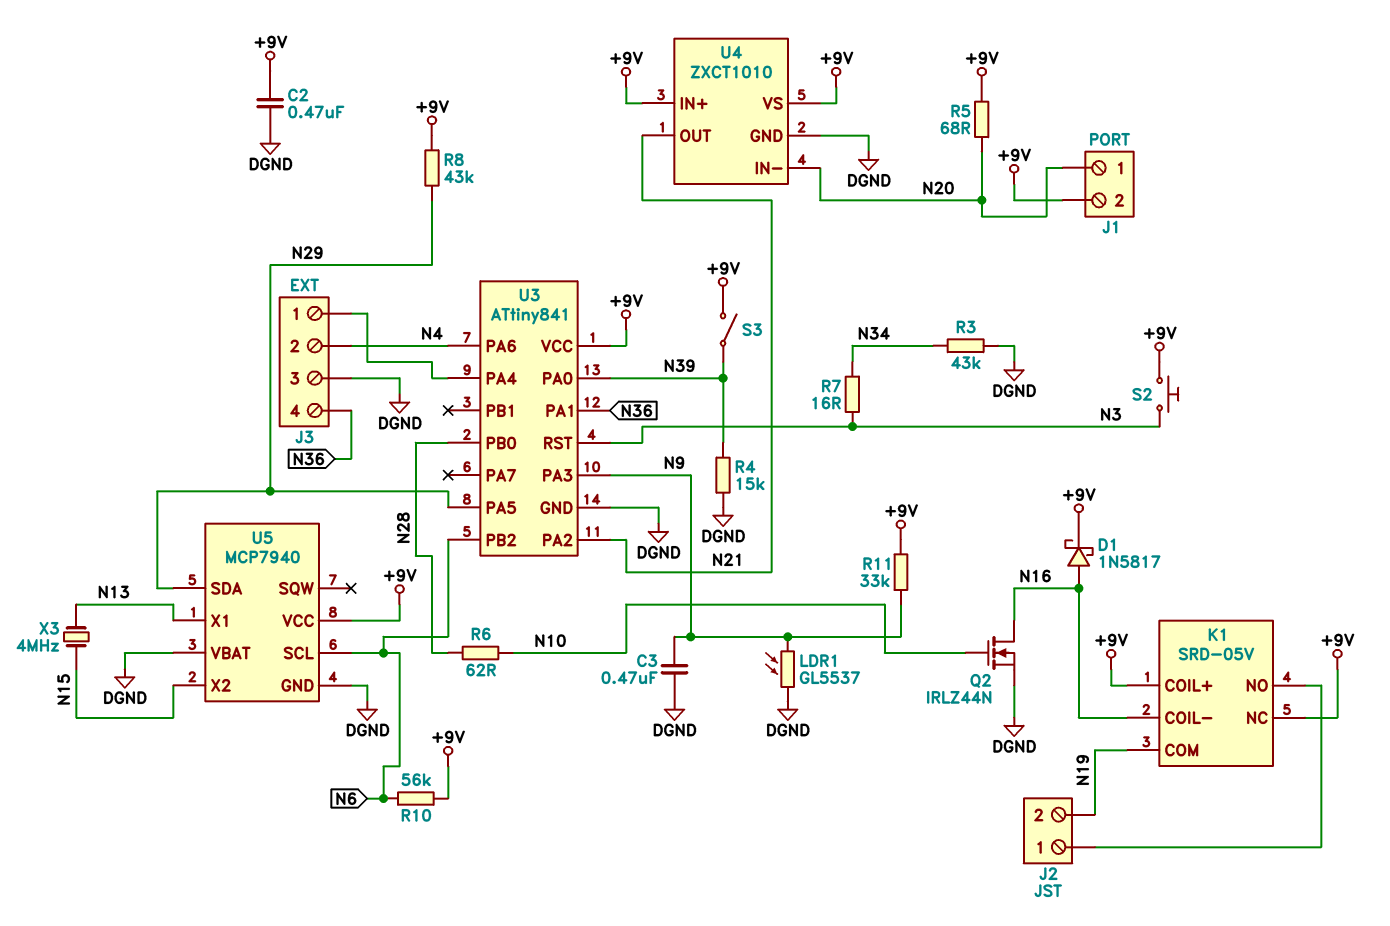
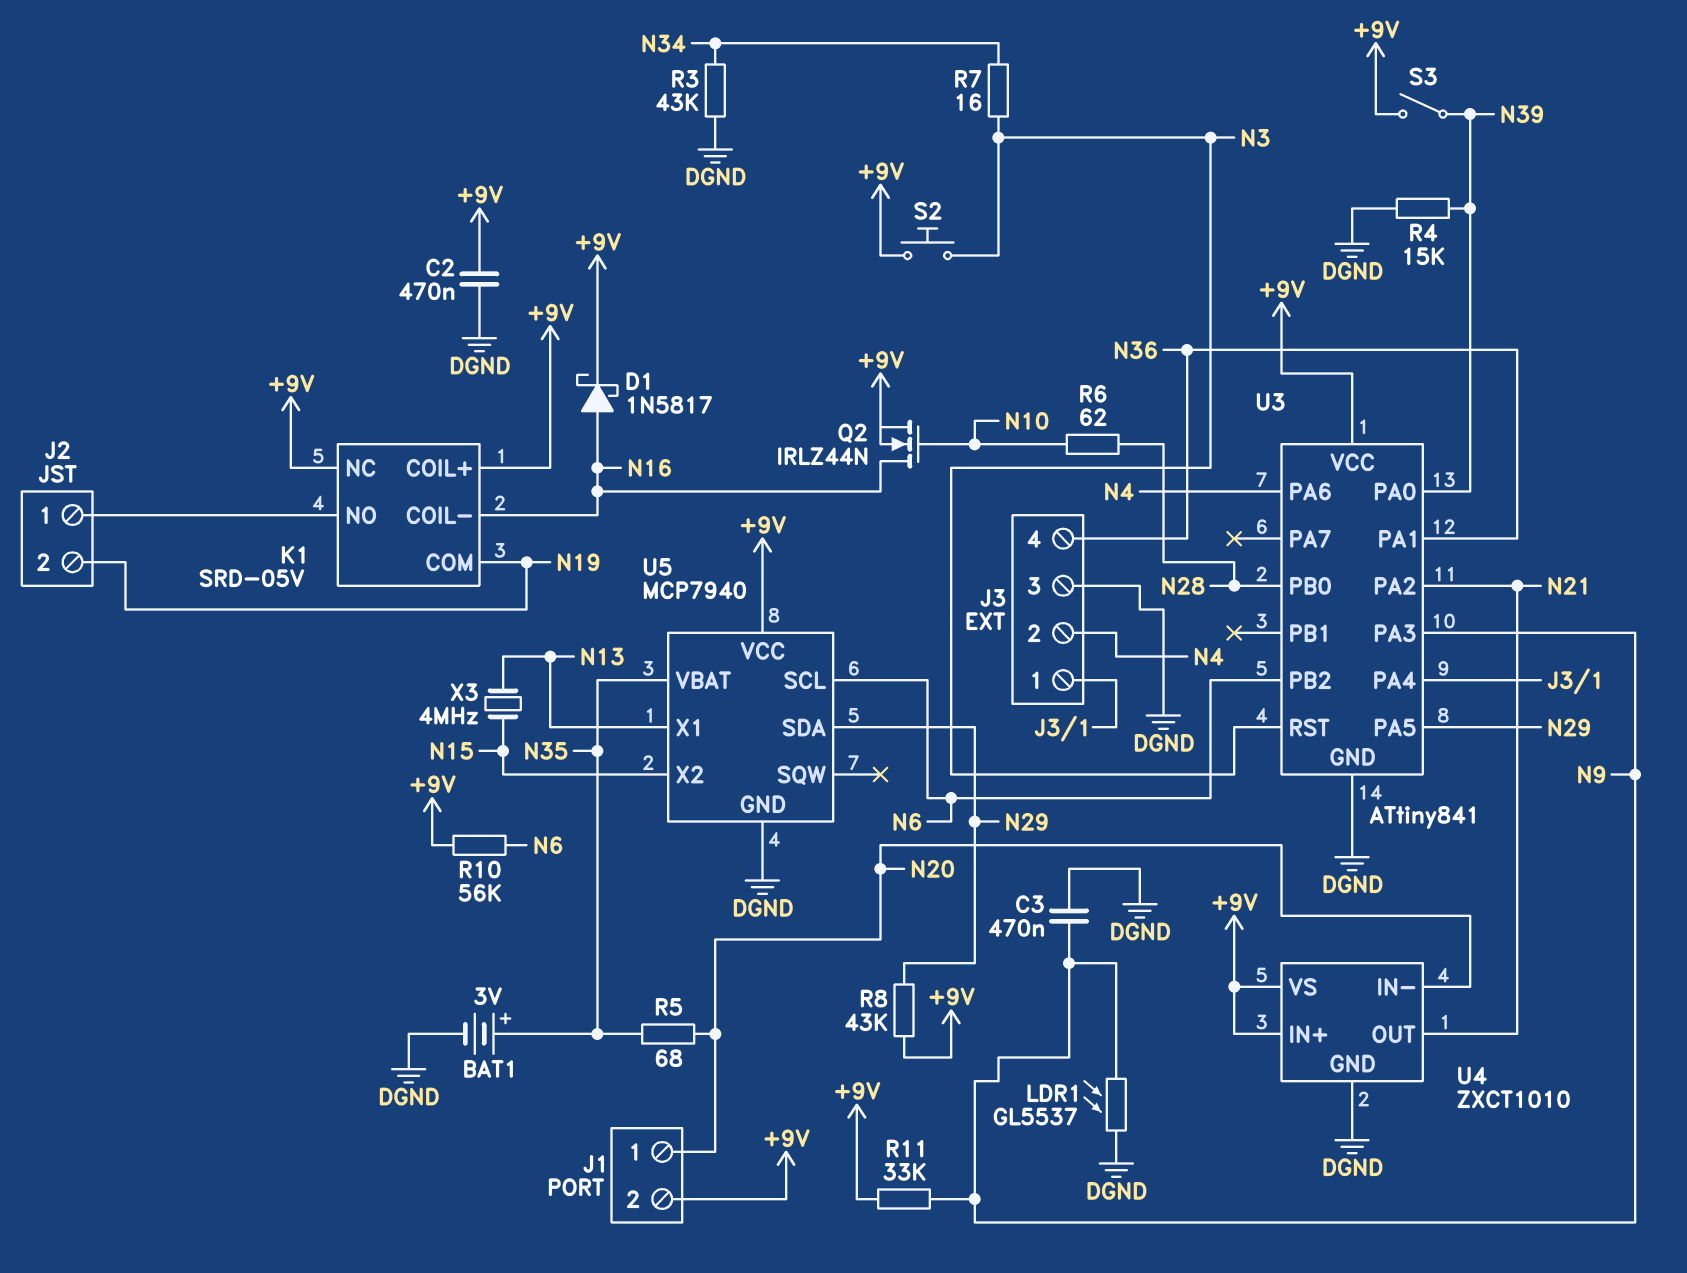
BAT1: none -> 3V (plus N35, minus DGND)
Q2: NMOS IRLZ44N (G N10, D N16, S DGND) -> NMOS IRLZ44N (G N10, D N16, S +9V)
R5: 68 (+9V, N20) -> 68 (N20, N35)
U5 pin VBAT: DGND -> N35

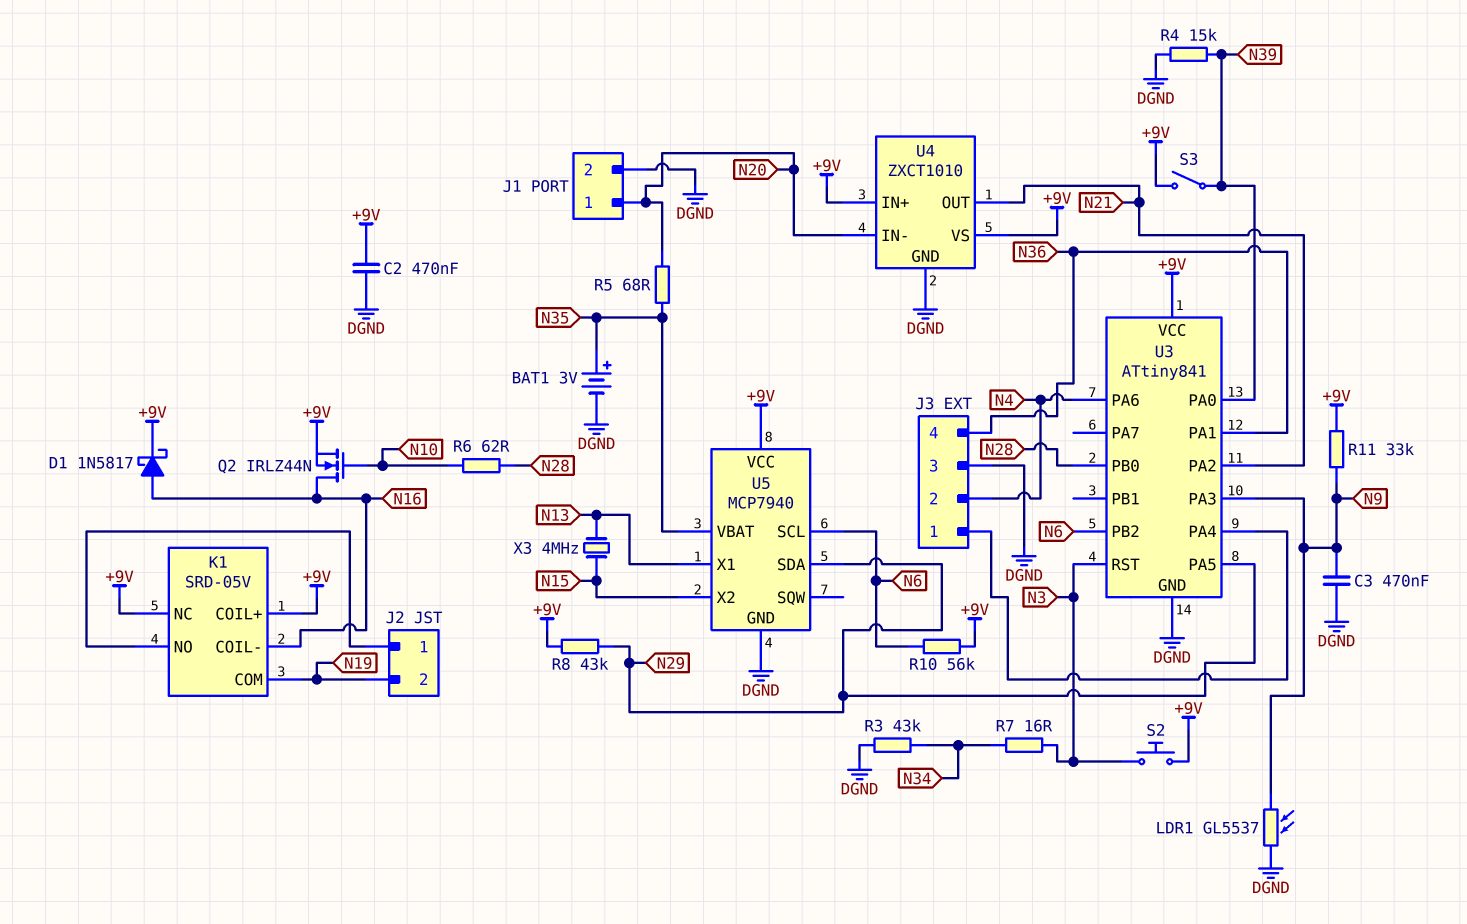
J1 pin 2: +9V -> DGND

